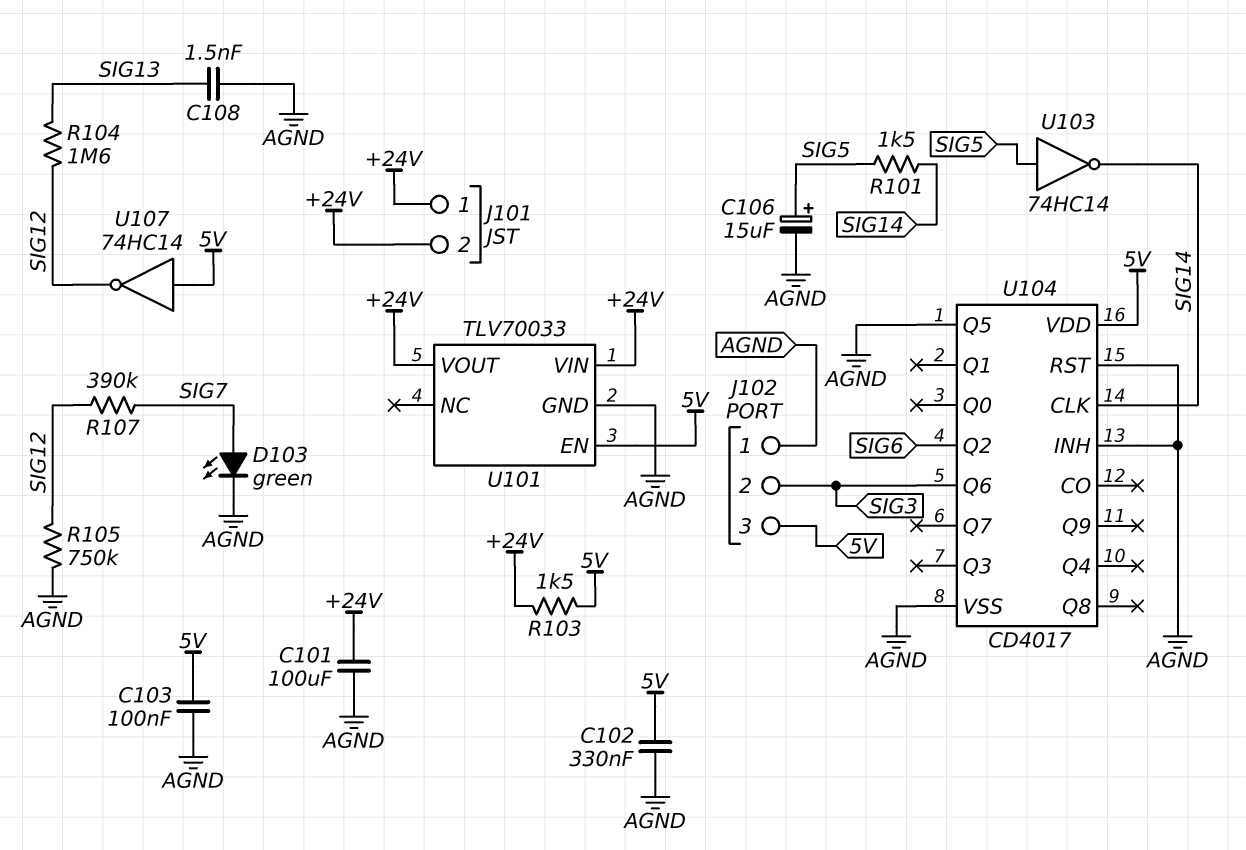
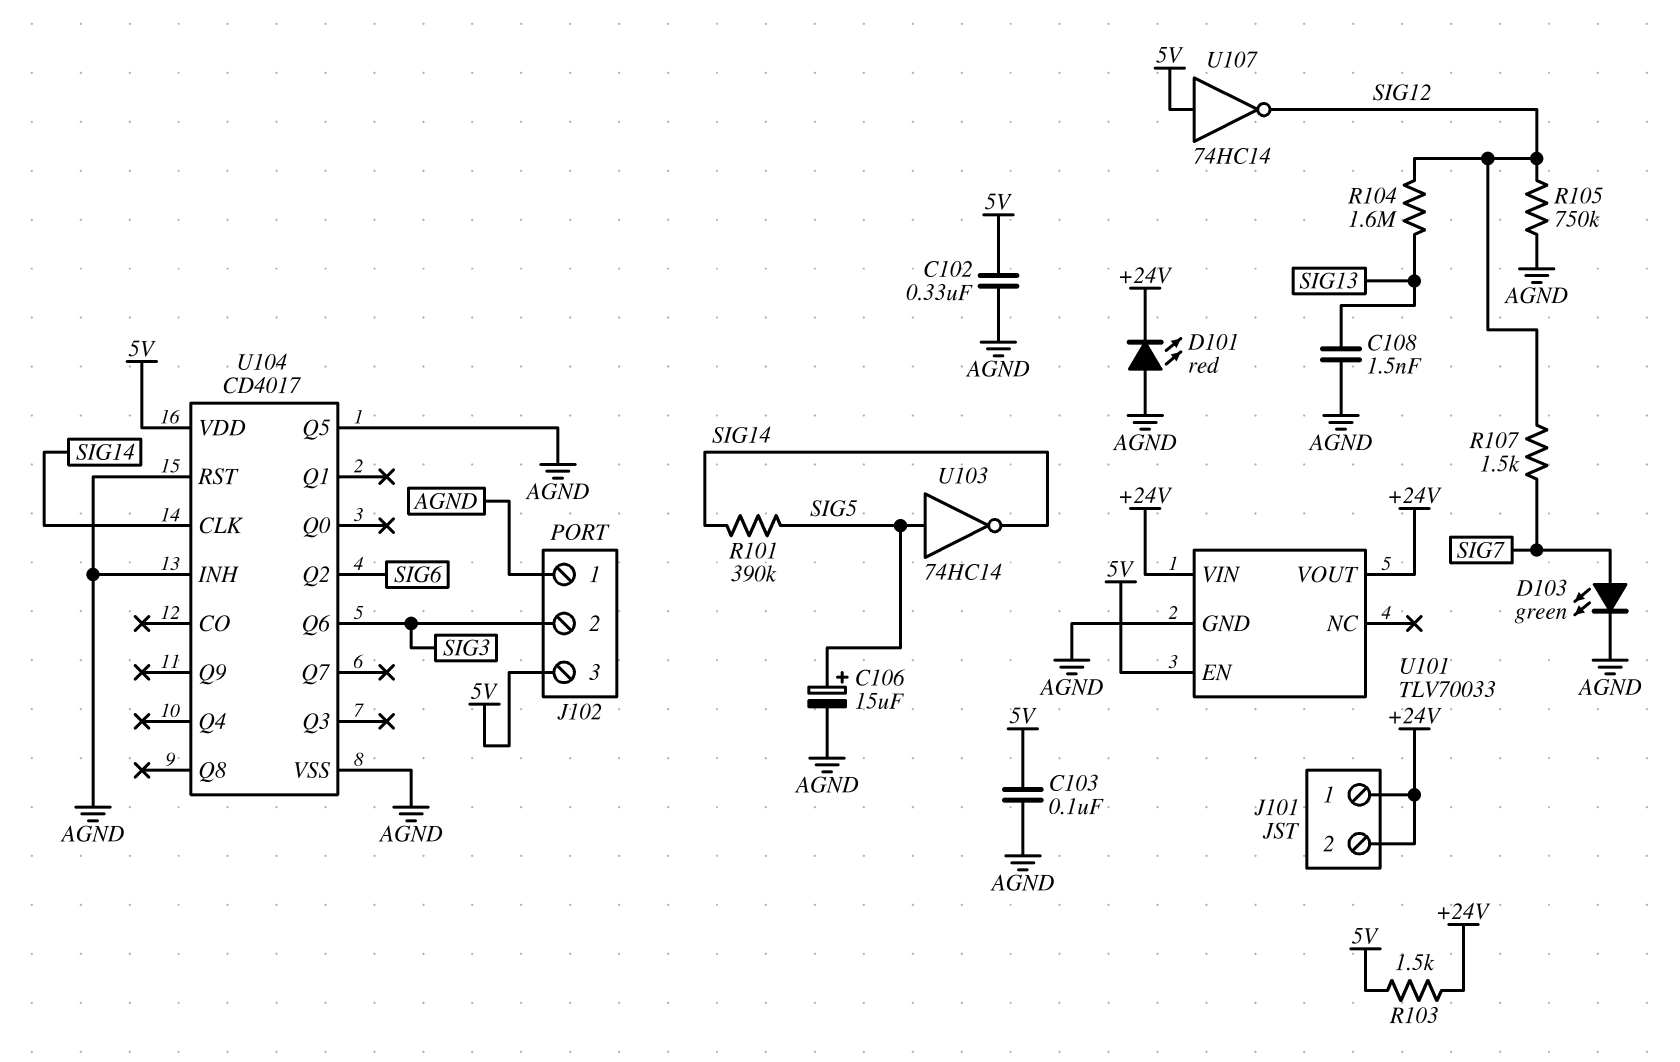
C101: 100uF (+24V, AGND) -> none
D101: none -> LED red (A AGND, K +24V)
R101: 1.5k (SIG5, SIG14) -> 390k (SIG5, SIG14)
R107: 390k (SIG7, SIG12) -> 1.5k (SIG7, SIG12)

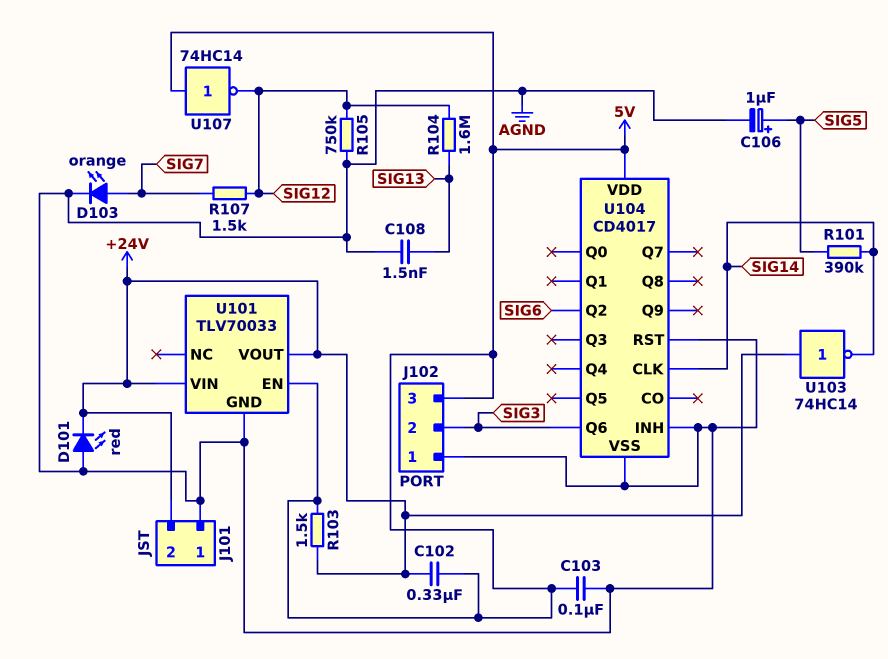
C102: 330nF (5V, AGND) -> 330nF (+24V, 5V)
C106: 15uF (plus SIG5, minus AGND) -> 1uF (plus SIG5, minus AGND)
D103: LED green (A SIG7, K AGND) -> LED orange (A SIG7, K AGND)
J101 pin 1: +24V -> AGND
U103: NOT 74HC14 (in SIG5, out SIG14) -> NOT 74HC14 (in +24V, out SIG14)
U104 pin Q5: AGND -> none

